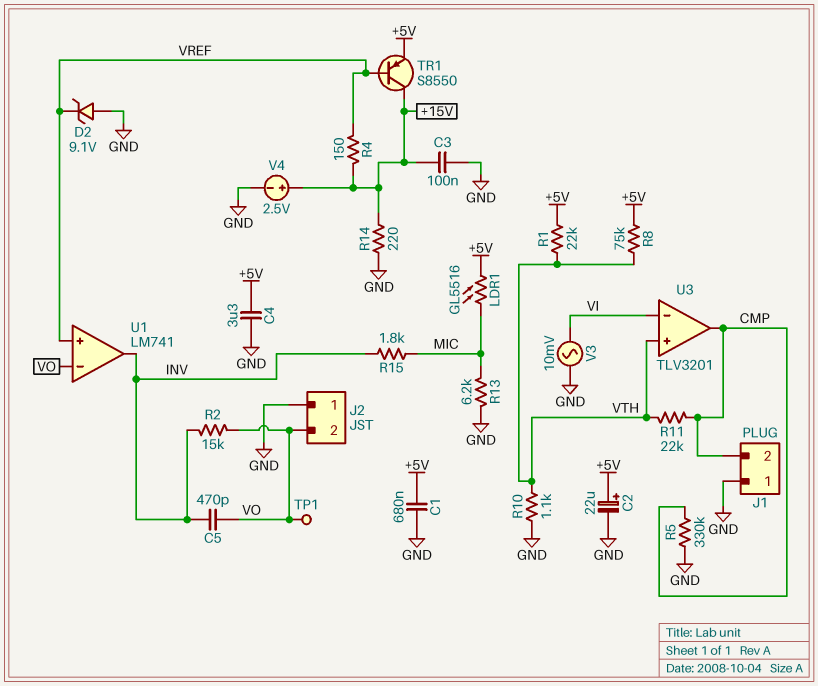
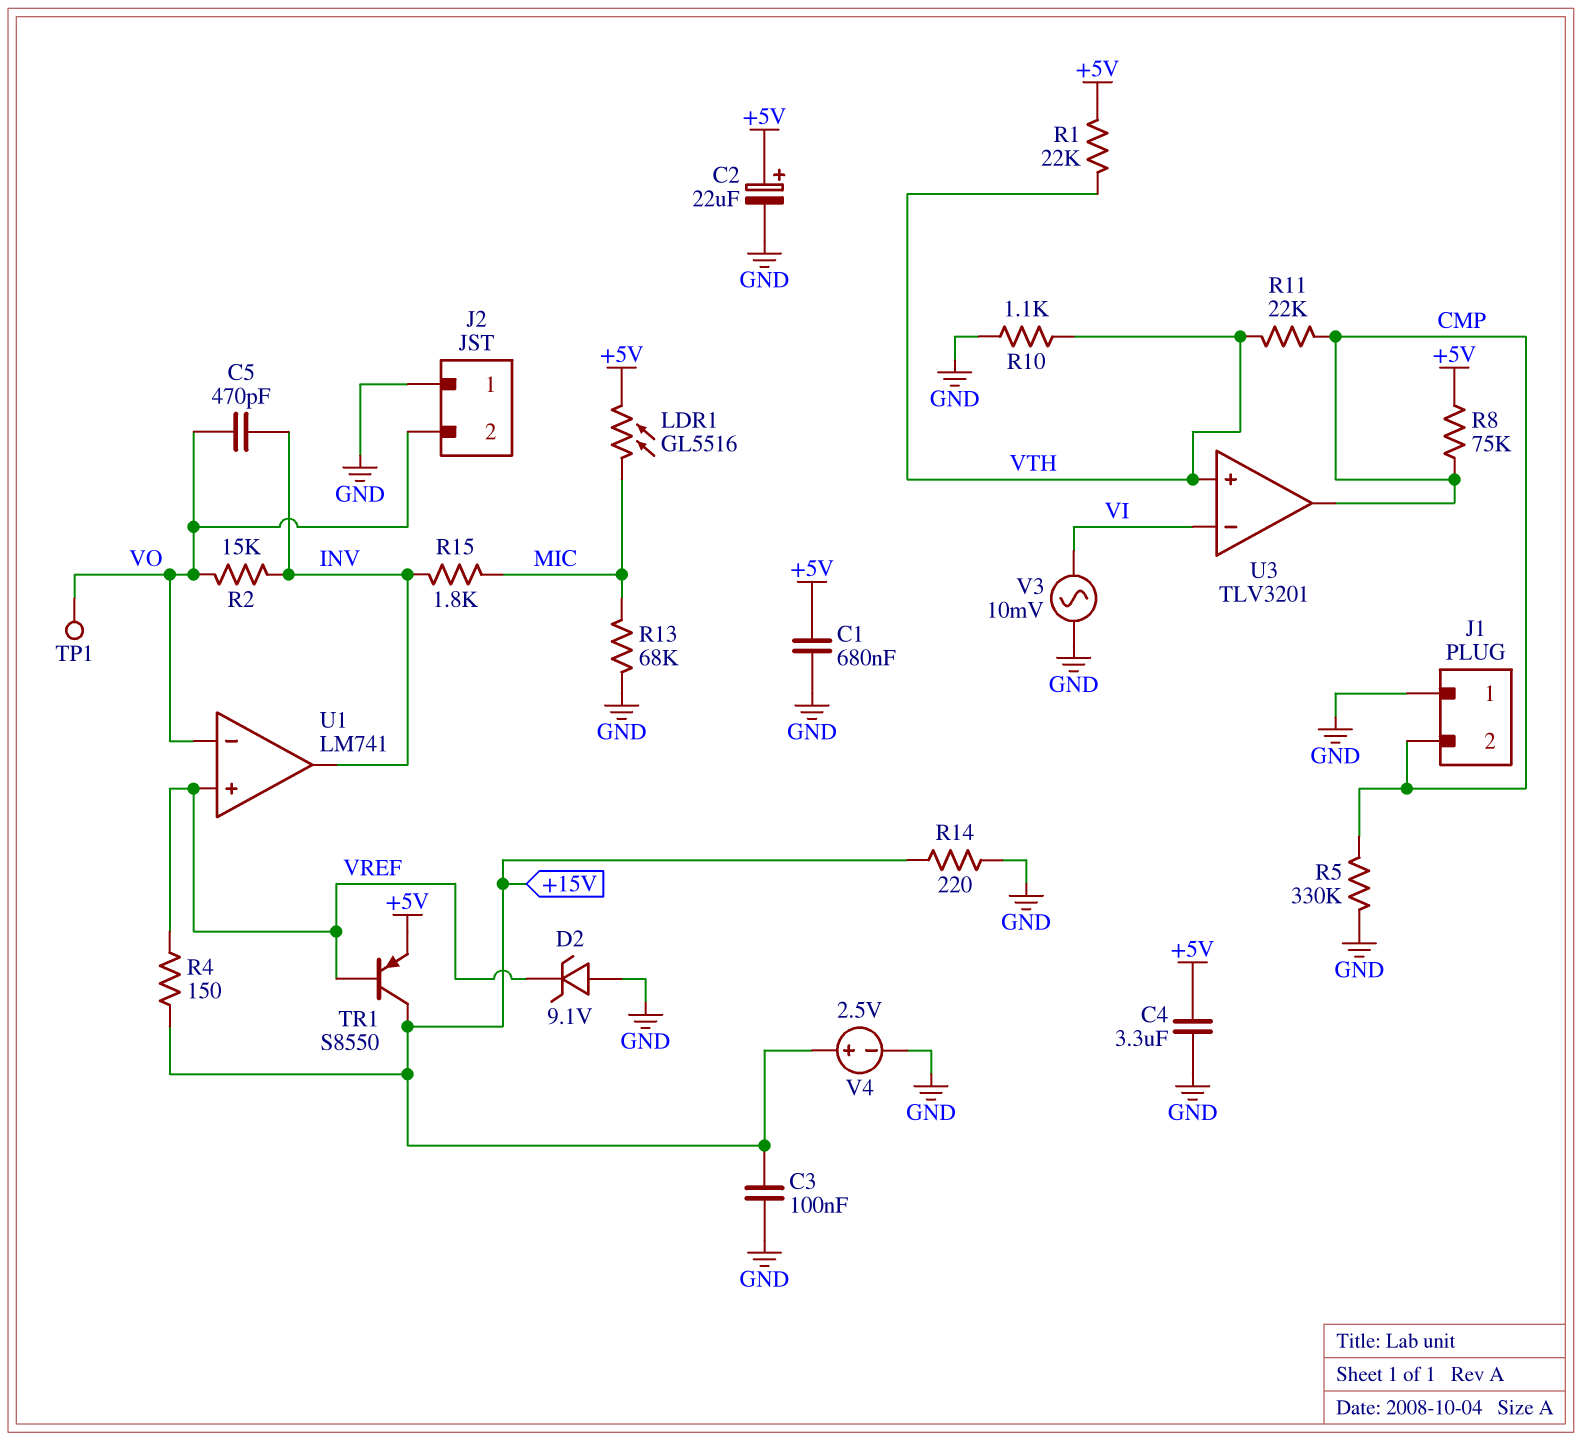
R8: 75k (+5V, VTH) -> 75k (+5V, CMP)
R13: 6.2k (GND, MIC) -> 68k (GND, MIC)

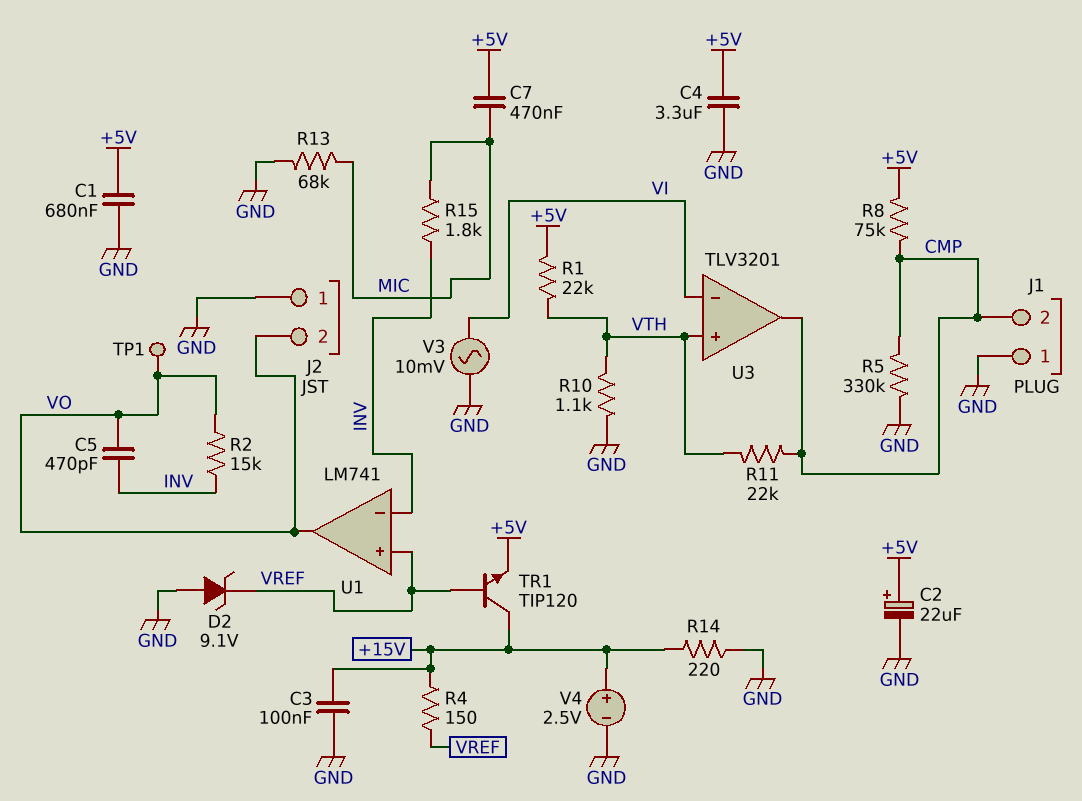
C7: none -> 470nF (+5V, MIC)
LDR1: GL5516 (+5V, MIC) -> none
TR1: PNP S8550 (B VREF, C +15V, E +5V) -> NPN TIP120 (B VREF, C +15V, E +5V)
U1 pin in-: VO -> INV
U1 pin out: INV -> VO

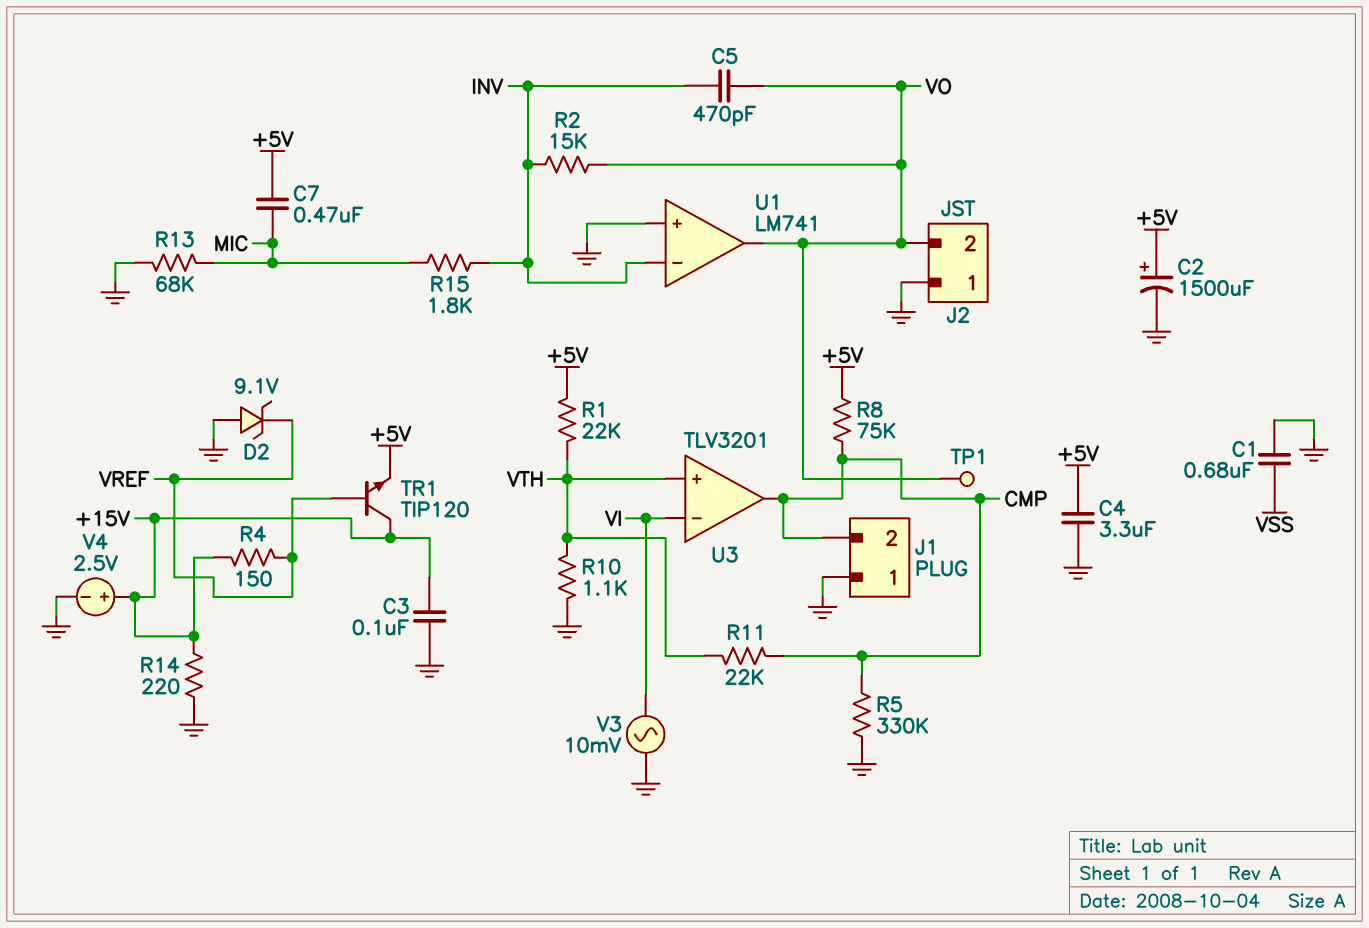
C1: 680nF (+5V, GND) -> 680nF (GND, VSS)
C2: 22uF (plus +5V, minus GND) -> 1500uF (plus +5V, minus GND)
U1 pin in+: VREF -> GND

